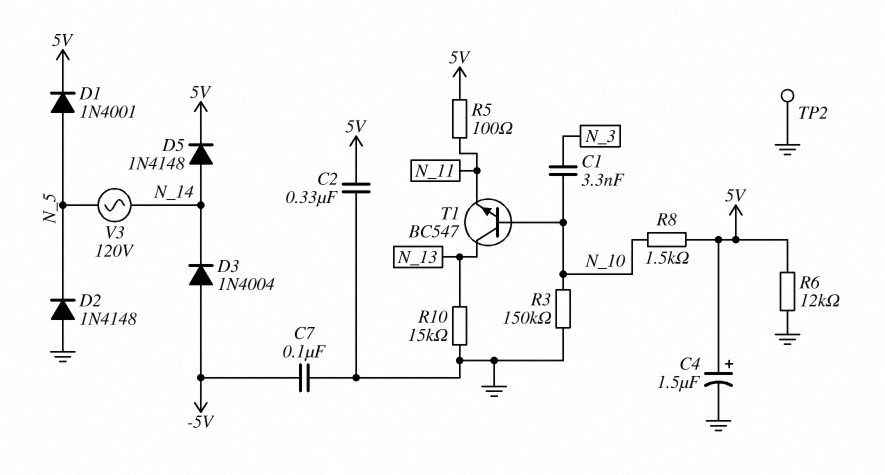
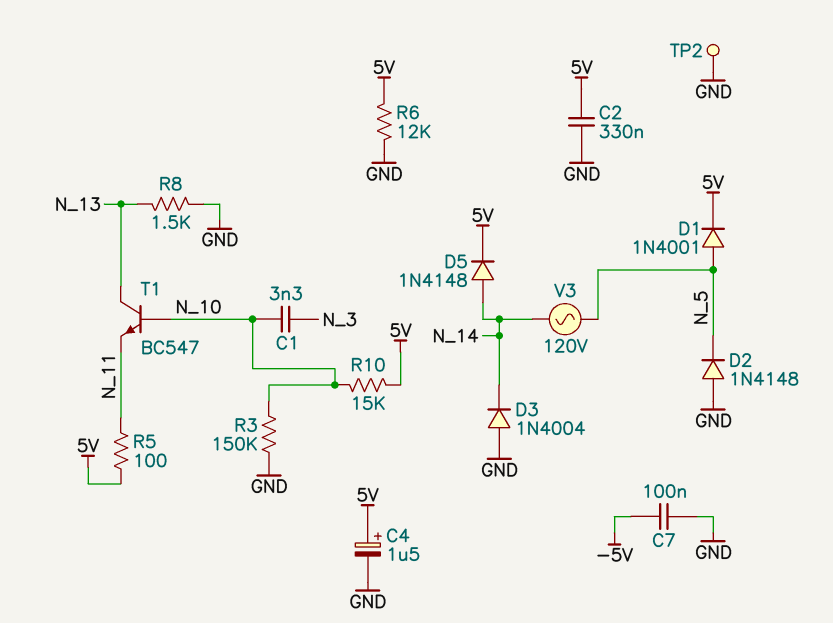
D3: diode 1N4004 (A -5V, K N_14) -> diode 1N4004 (A GND, K N_14)
R8: 1.5k (5V, N_10) -> 1.5k (GND, N_13)
R10: 15k (GND, N_13) -> 15k (5V, N_10)

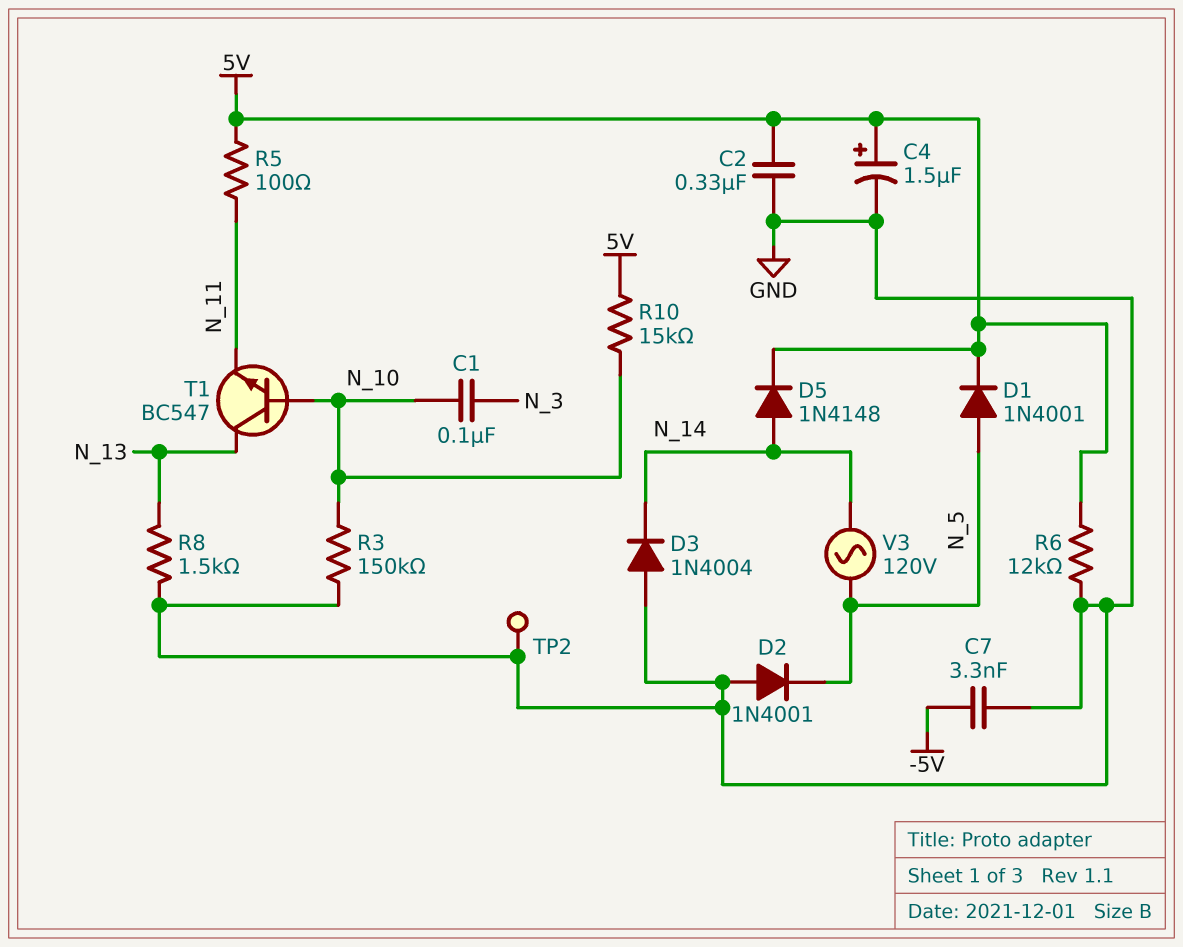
C1: 3.3nF (N_3, N_10) -> 100nF (N_3, N_10)
C7: 100nF (-5V, GND) -> 3.3nF (-5V, GND)
D2: diode 1N4148 (A GND, K N_5) -> diode 1N4001 (A GND, K N_5)

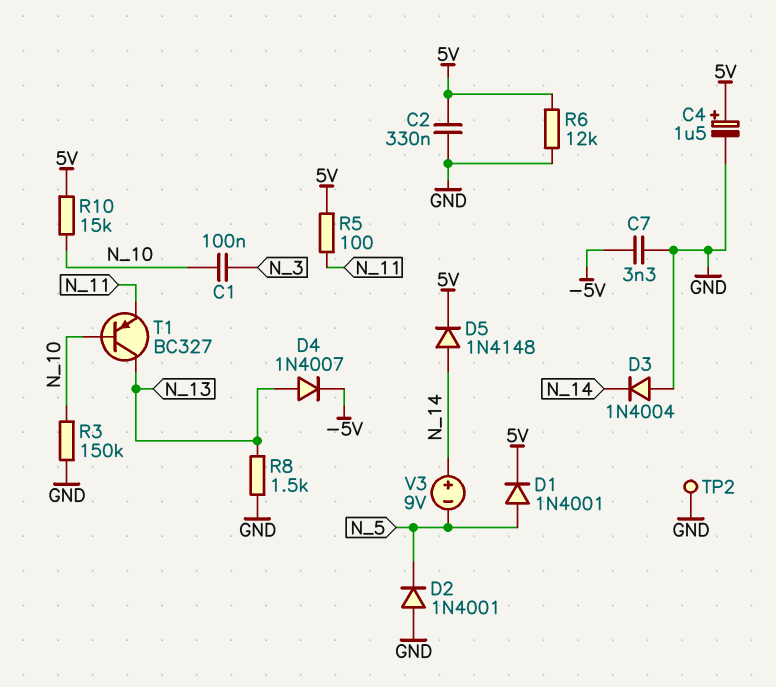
D4: none -> diode 1N4007 (A N_13, K -5V)
T1: NPN BC547 (B N_10, C N_13, E N_11) -> PNP BC327 (B N_10, C N_13, E N_11)
V3: AC 120V (N_5, N_14) -> 9V (plus N_14, minus N_5)

